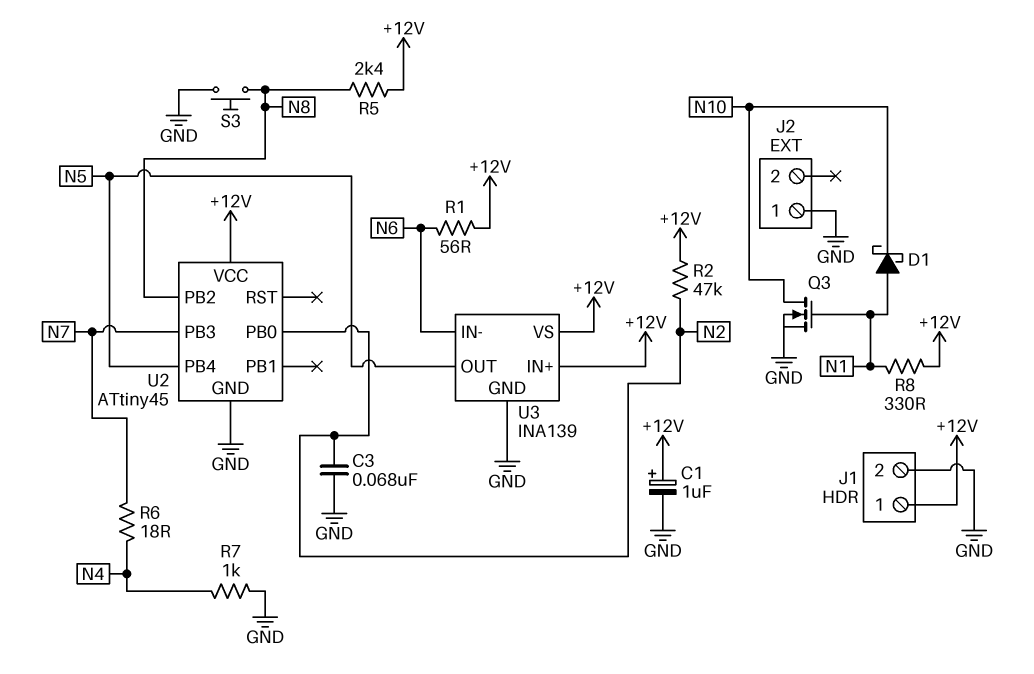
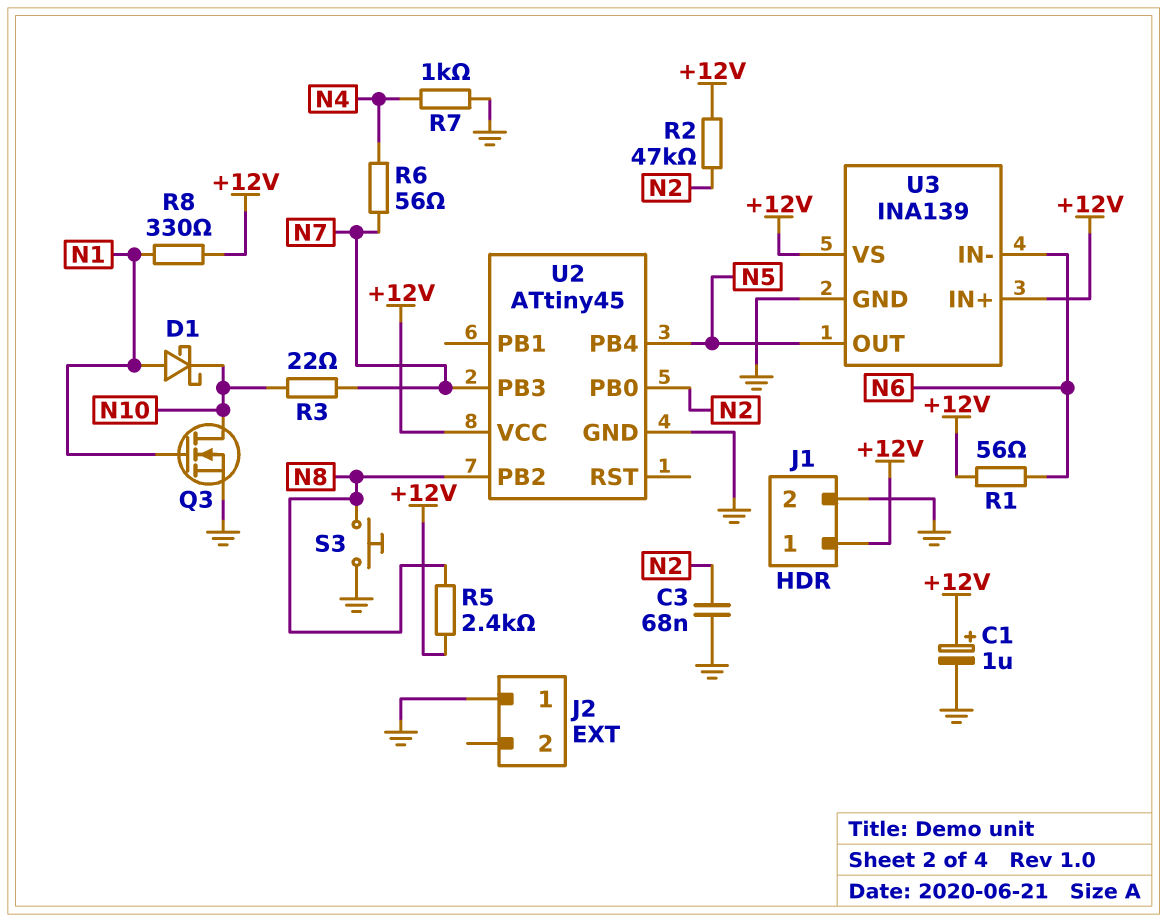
R3: none -> 22 (N7, N10)
R6: 18 (N4, N7) -> 56 (N4, N7)

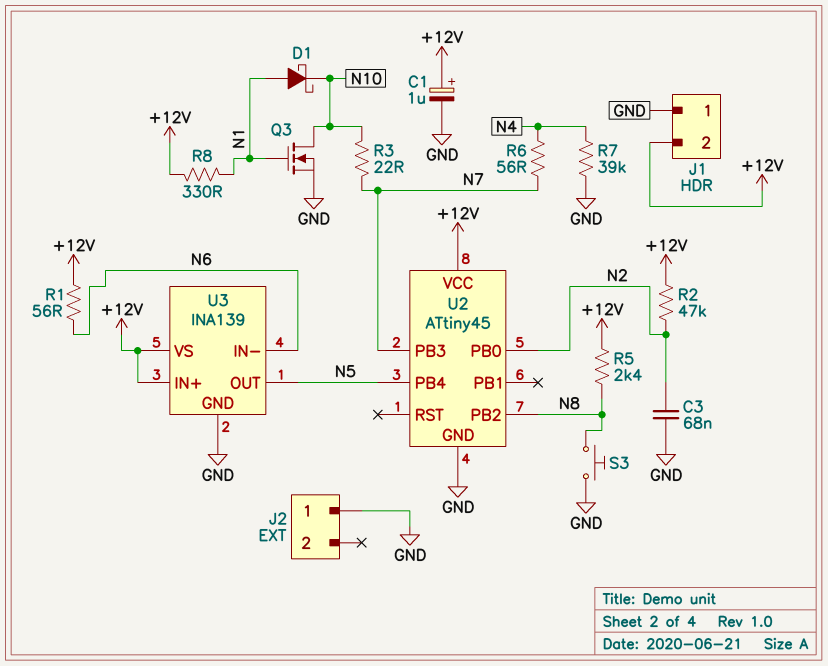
J1 pin 1: +12V -> GND
J1 pin 2: GND -> +12V
R7: 1k (GND, N4) -> 39k (GND, N4)

